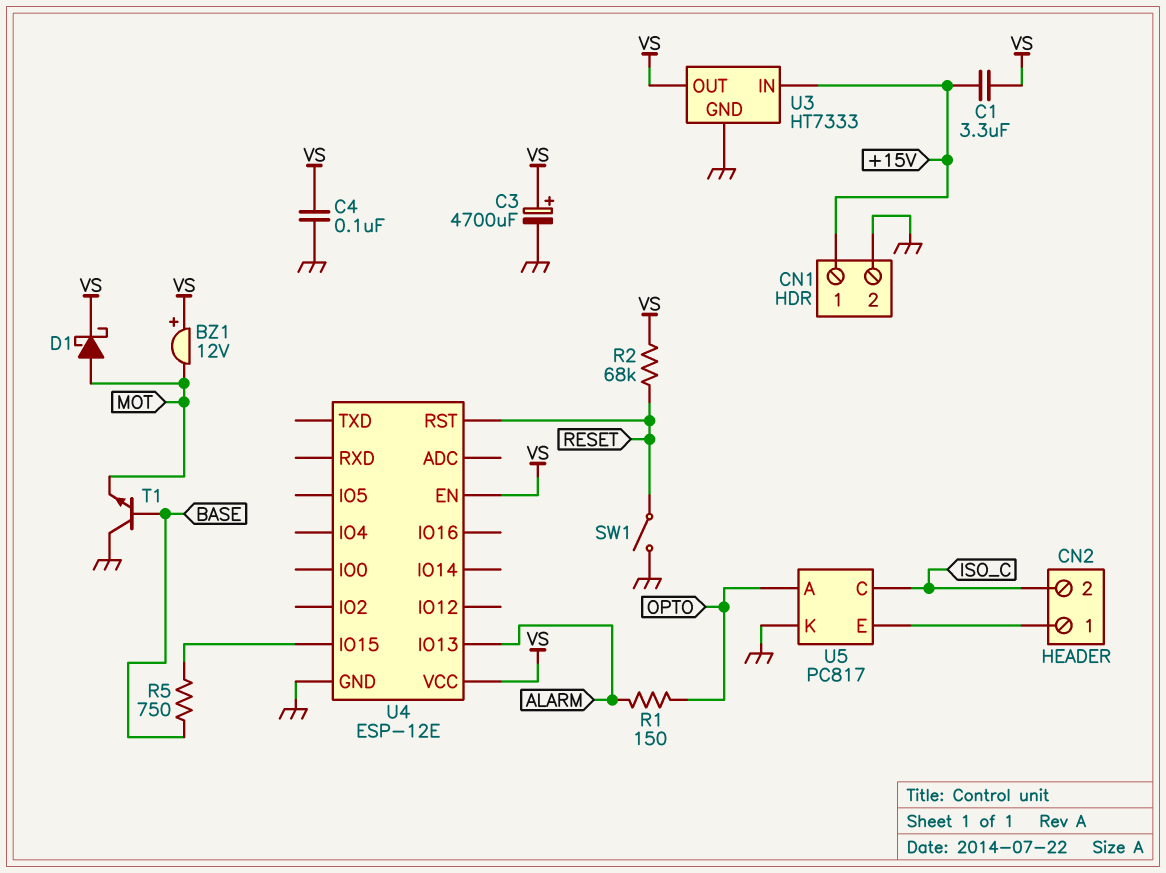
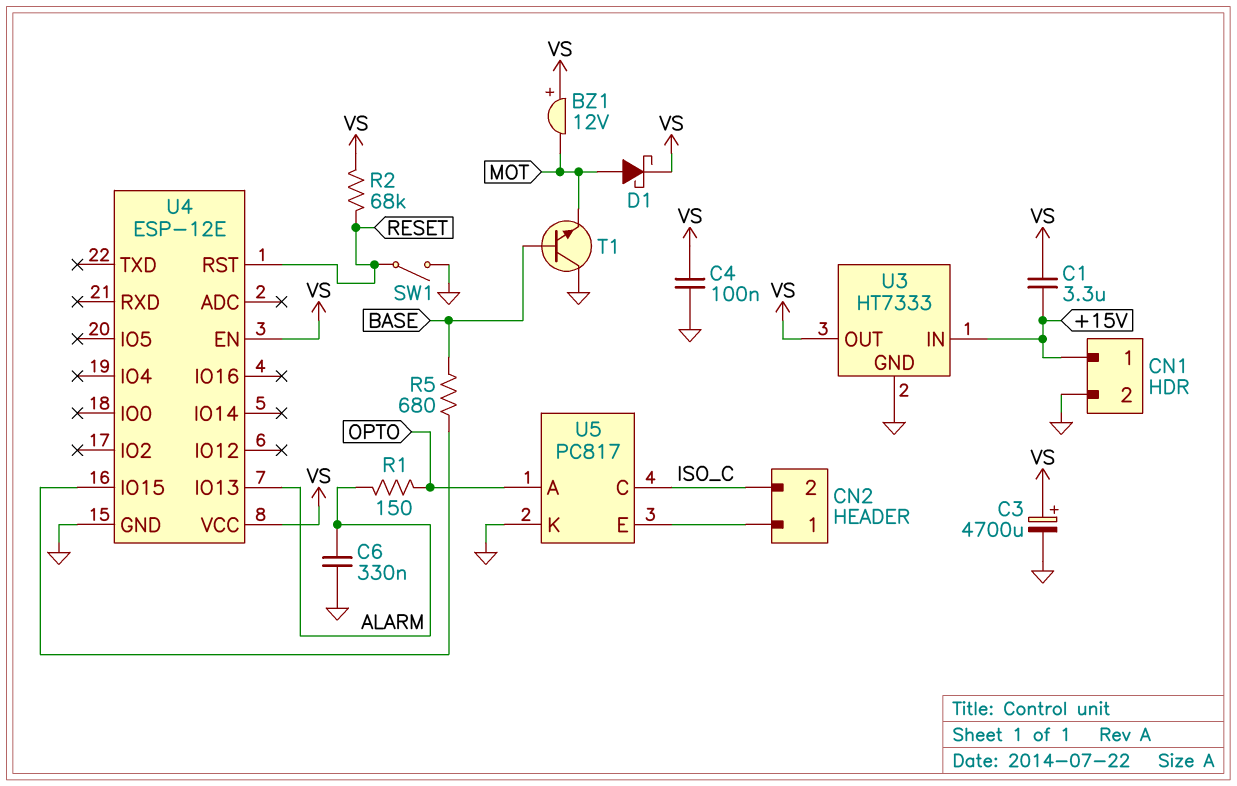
C6: none -> 330nF (ALARM, GND)
R5: 750 (BASE, U4/IO15) -> 680 (BASE, U4/IO15)

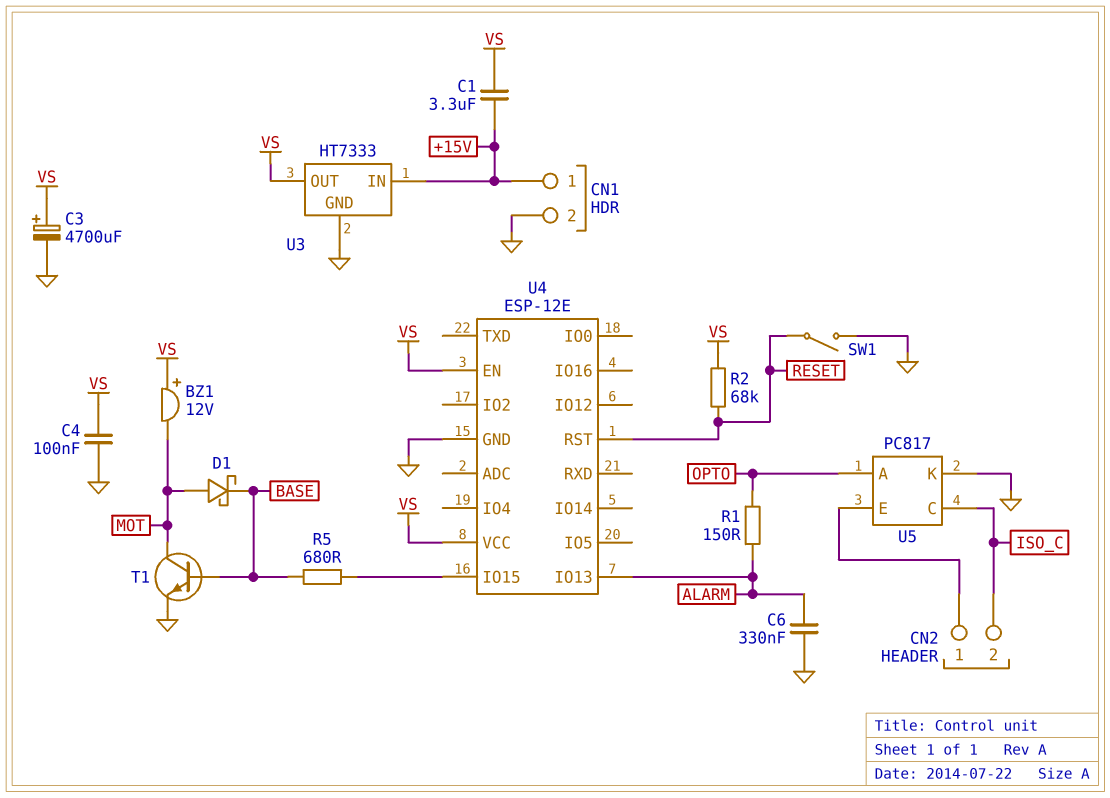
D1: schottky (A MOT, K VS) -> schottky (A MOT, K BASE)
T1: NPN (B BASE, C GND, E MOT) -> NPN (B BASE, C MOT, E GND)

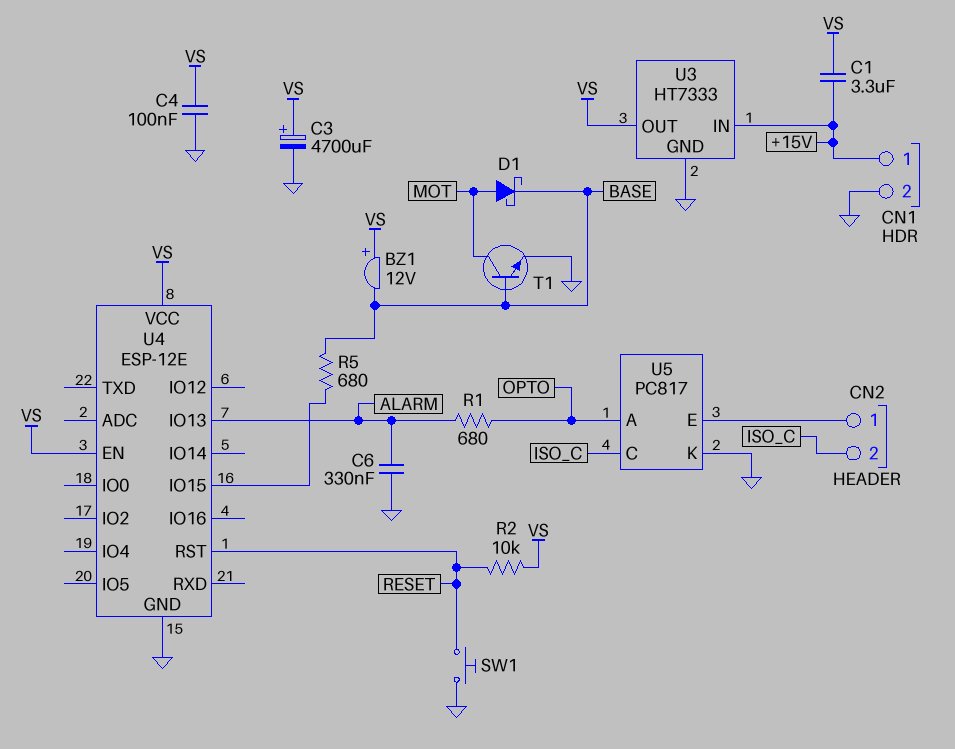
BZ1: buzzer 12V (plus VS, minus MOT) -> buzzer 12V (plus VS, minus BASE)
R1: 150 (ALARM, OPTO) -> 680 (ALARM, OPTO)
R2: 68k (RESET, VS) -> 10k (RESET, VS)
SW1: switch (GND, RESET) -> button (GND, RESET)

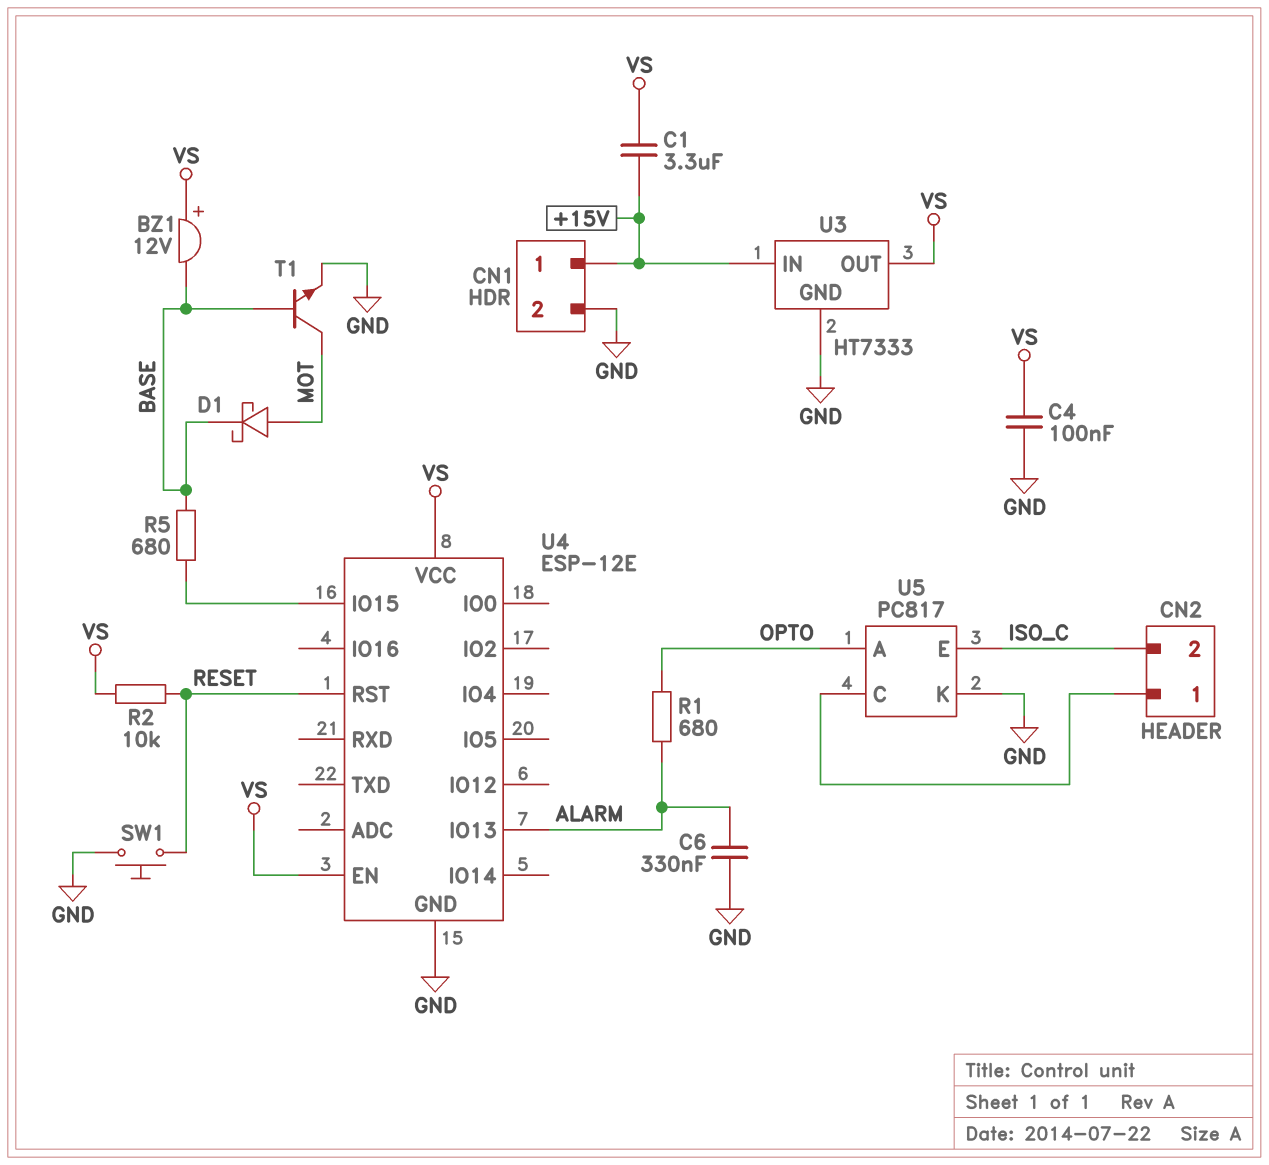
C3: 4700uF (plus VS, minus GND) -> none
U5 pin C: ISO_C -> CN2/1
U5 pin E: CN2/1 -> ISO_C

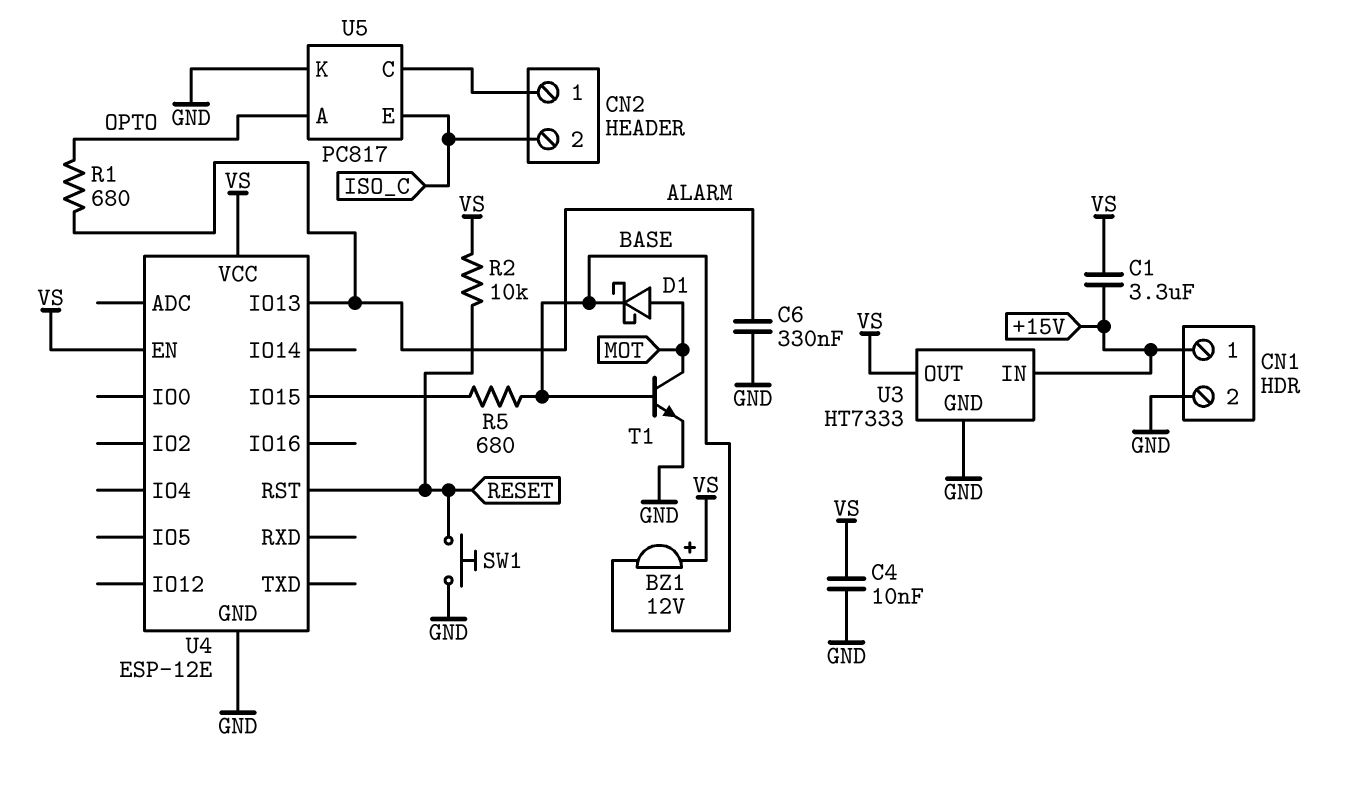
C4: 100nF (GND, VS) -> 10nF (GND, VS)

